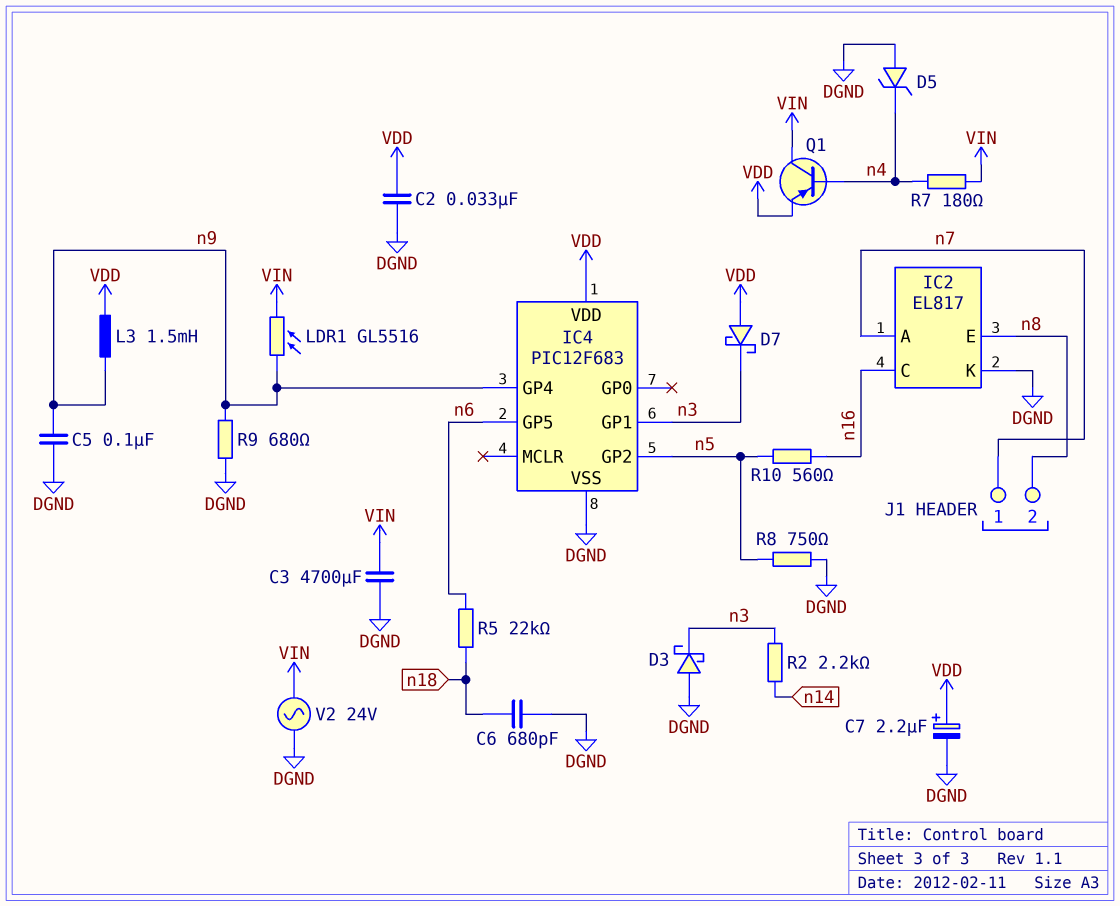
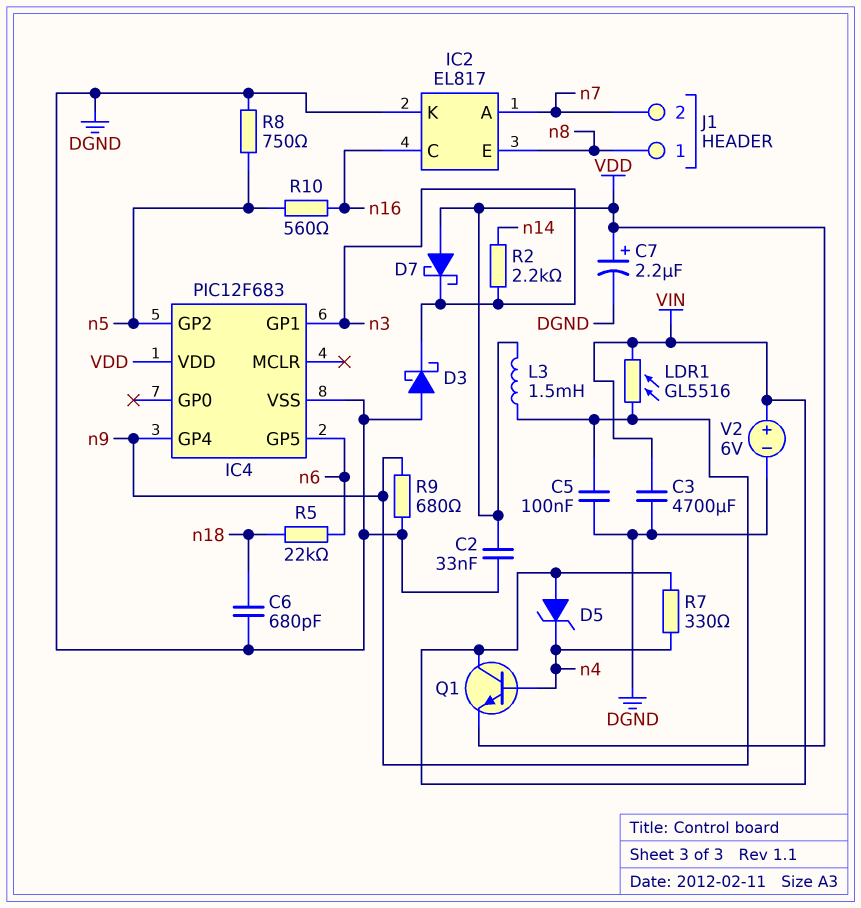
D5: zener (A DGND, K n4) -> zener (A VIN, K n4)
J1 pin 1: n7 -> n8
J1 pin 2: n8 -> n7
Q1: PNP (B n4, C VIN, E VDD) -> NPN (B n4, C VIN, E VDD)
R7: 180 (VIN, n4) -> 330 (VIN, n4)
V2: AC 24V (DGND, VIN) -> 6V (plus VIN, minus DGND)

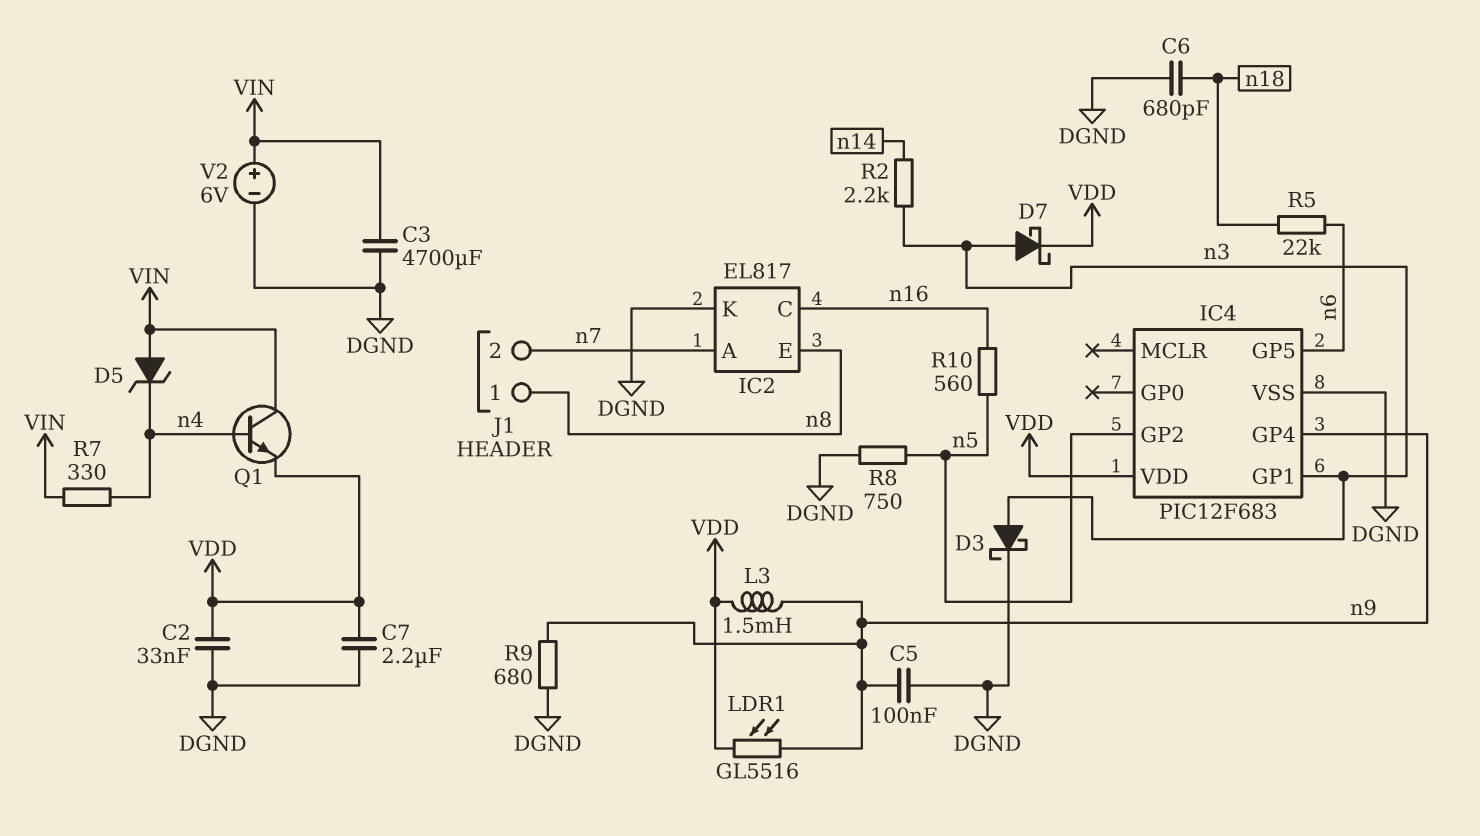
C7: 2.2uF (plus VDD, minus DGND) -> 2.2uF (DGND, VDD)
D3: schottky (A DGND, K n3) -> schottky (A n3, K DGND)
D7: schottky (A VDD, K n3) -> schottky (A n3, K VDD)
LDR1: GL5516 (VIN, n9) -> GL5516 (VDD, n9)

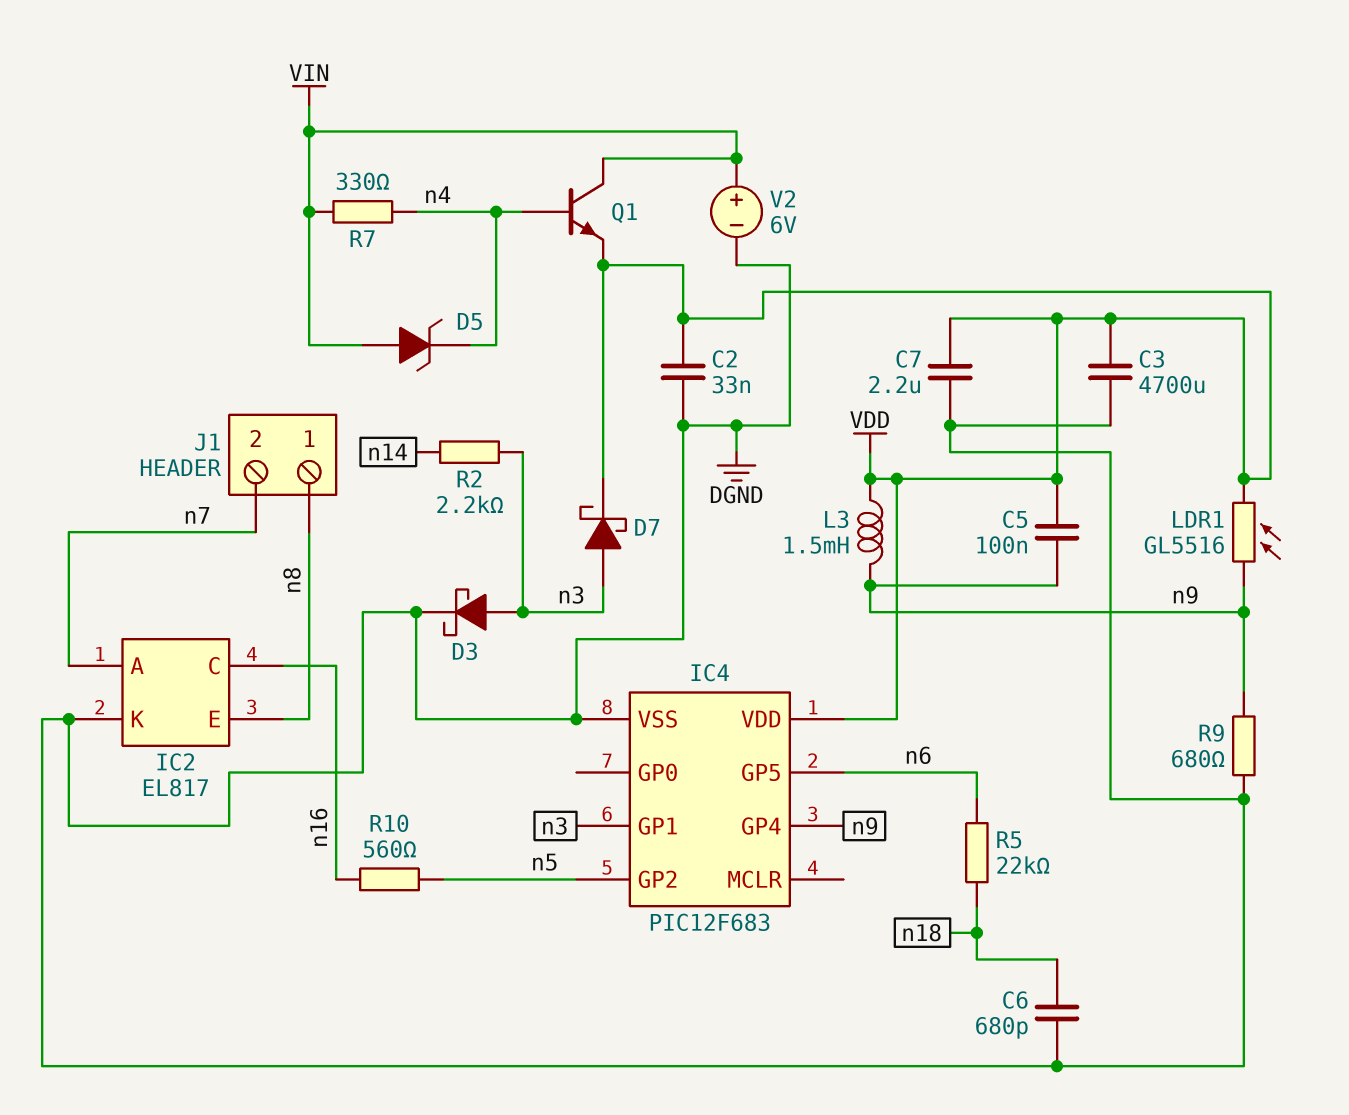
C3: 4700uF (DGND, VIN) -> 4700uF (DGND, VDD)
C5: 100nF (DGND, n9) -> 100nF (VDD, n9)
R8: 750 (DGND, n5) -> none

